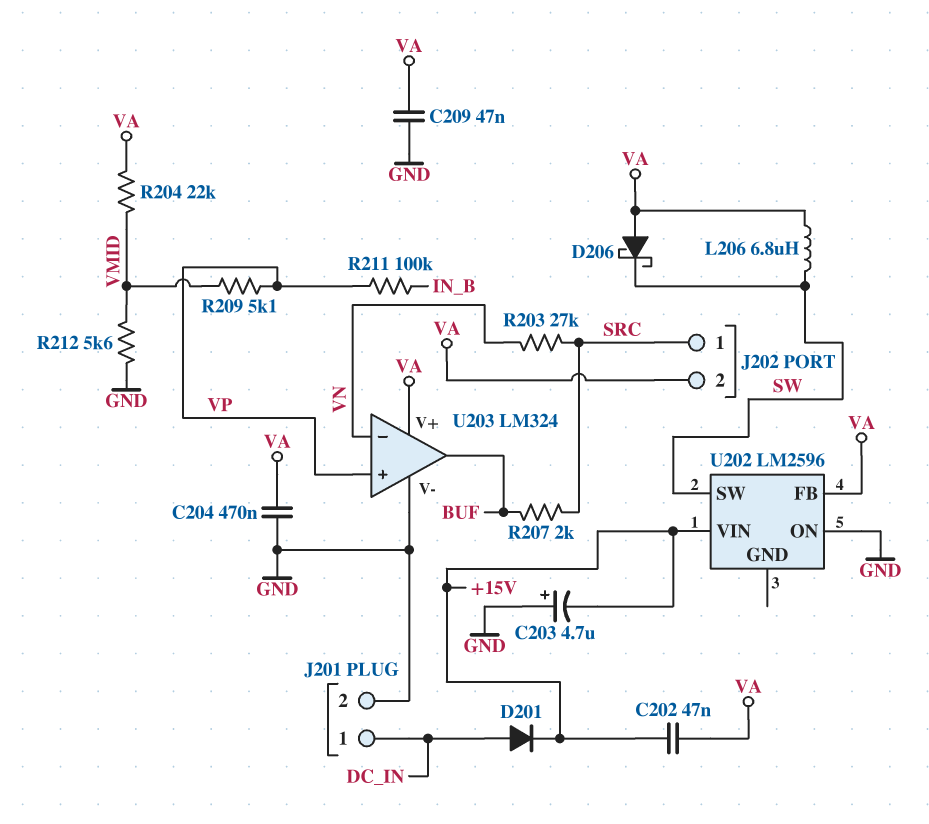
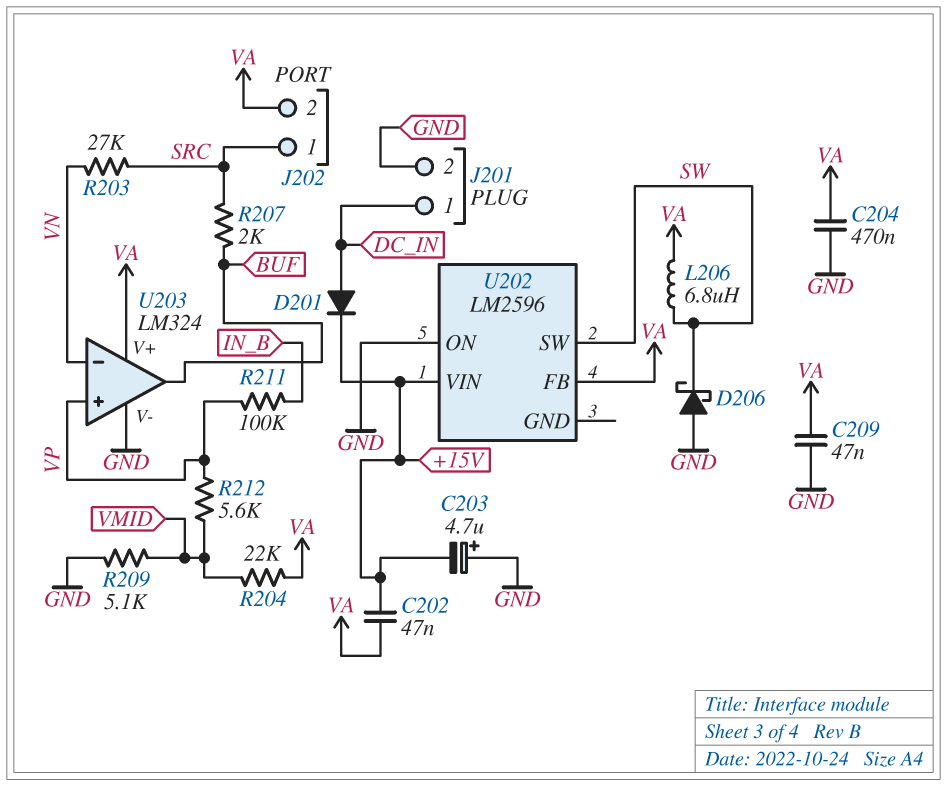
D206: schottky (A VA, K SW) -> schottky (A GND, K SW)
R209: 5.1k (VMID, VP) -> 5.1k (GND, VMID)
R212: 5.6k (GND, VMID) -> 5.6k (VMID, VP)

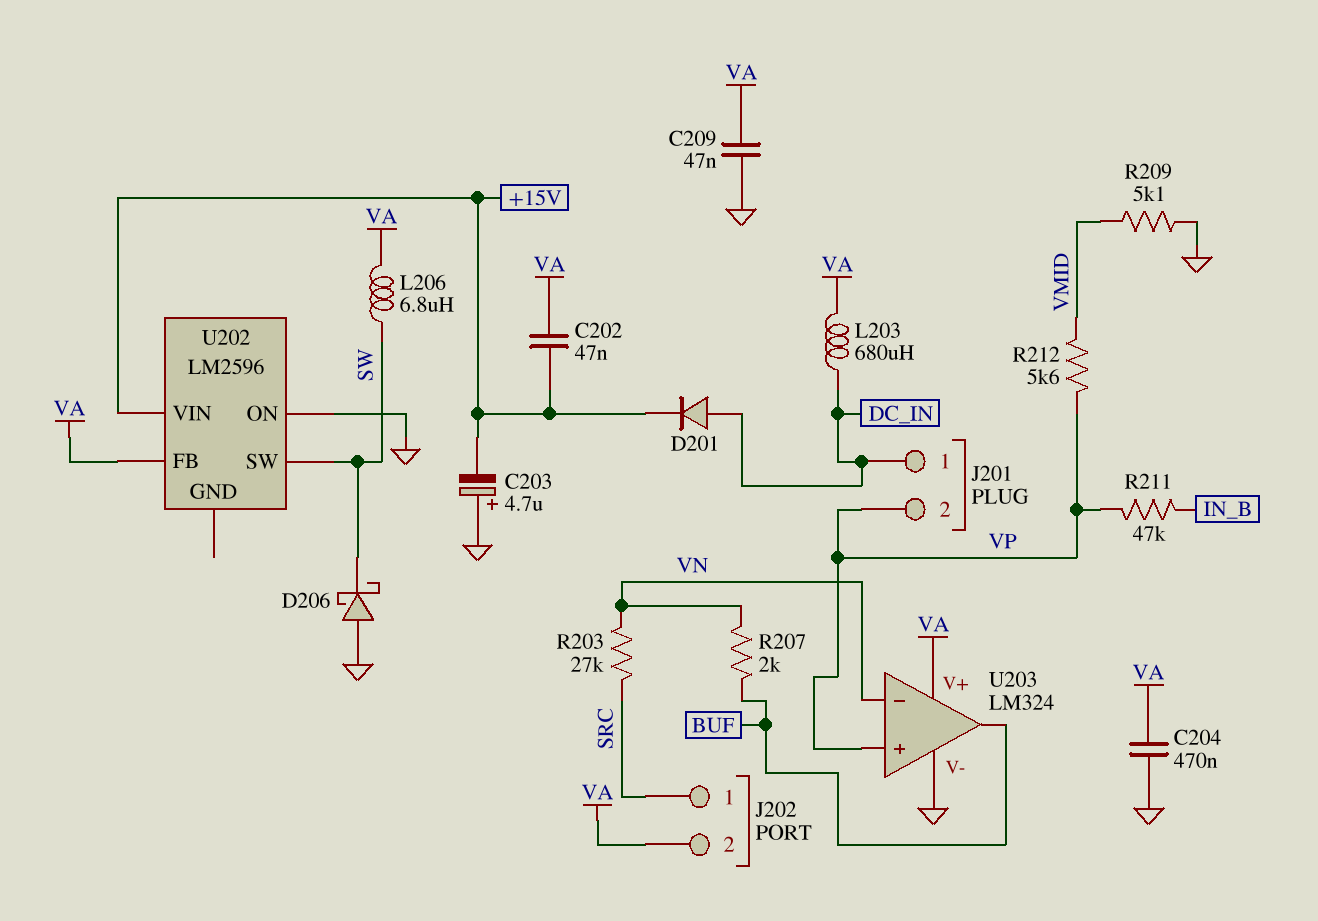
J201 pin 2: GND -> VP
L203: none -> 680uH (DC_IN, VA)
R204: 22k (VA, VMID) -> none
R207: 2k (BUF, SRC) -> 2k (BUF, VN)
R211: 100k (IN_B, VP) -> 47k (IN_B, VP)

